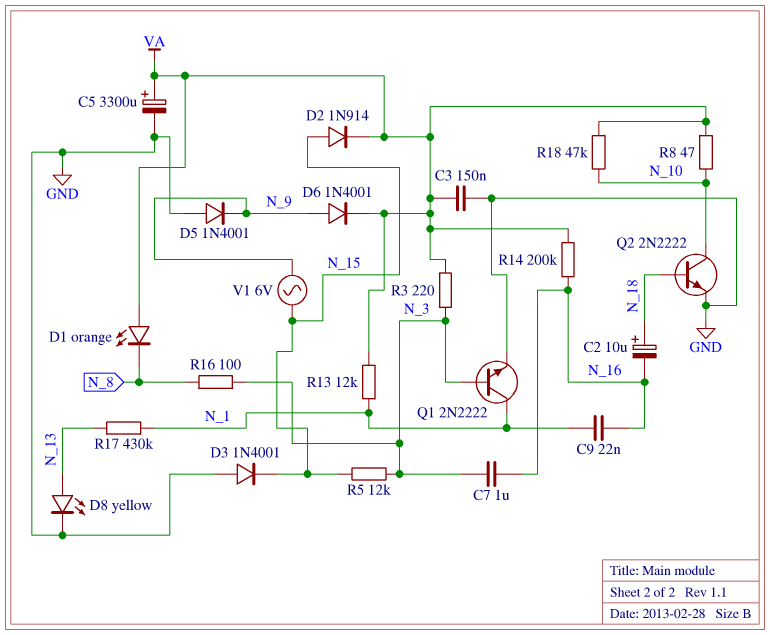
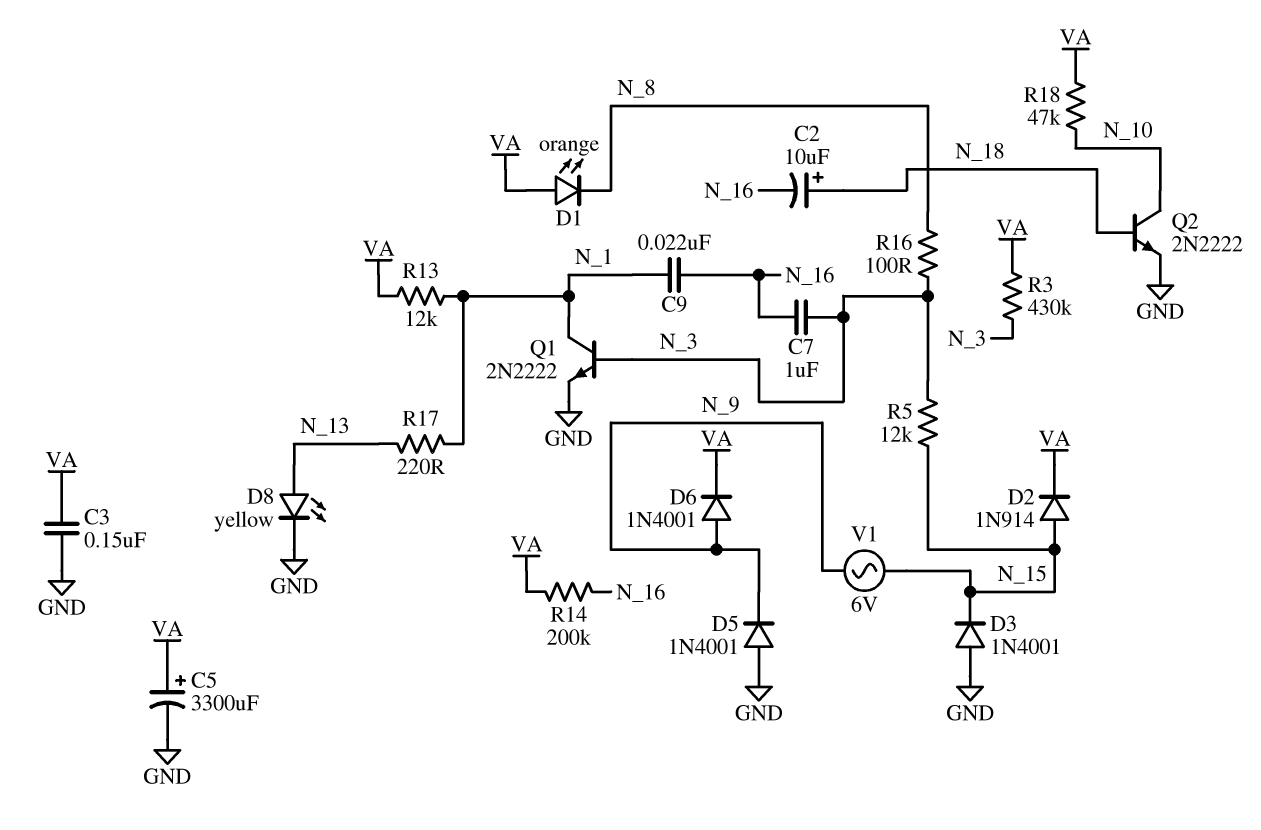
R3: 220 (N_3, VA) -> 430k (N_3, VA)
R8: 47 (N_10, VA) -> none
R17: 430k (N_1, N_13) -> 220 (N_1, N_13)

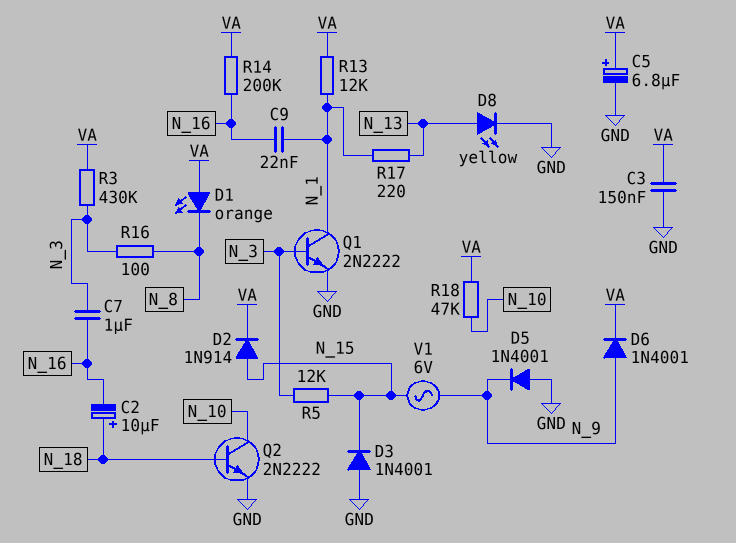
C5: 3300uF (plus VA, minus GND) -> 6.8uF (plus VA, minus GND)

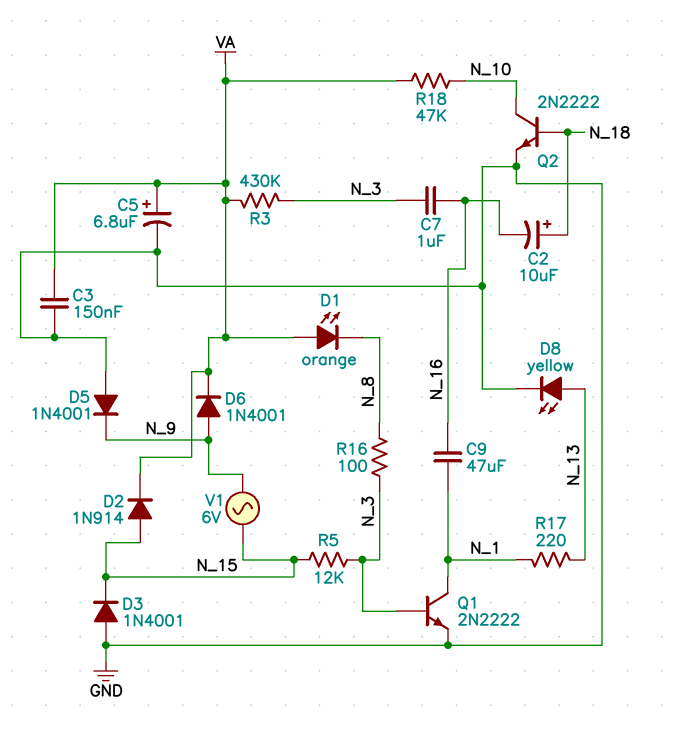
C9: 22nF (N_1, N_16) -> 47uF (N_1, N_16)
R13: 12k (N_1, VA) -> none
R14: 200k (N_16, VA) -> none

